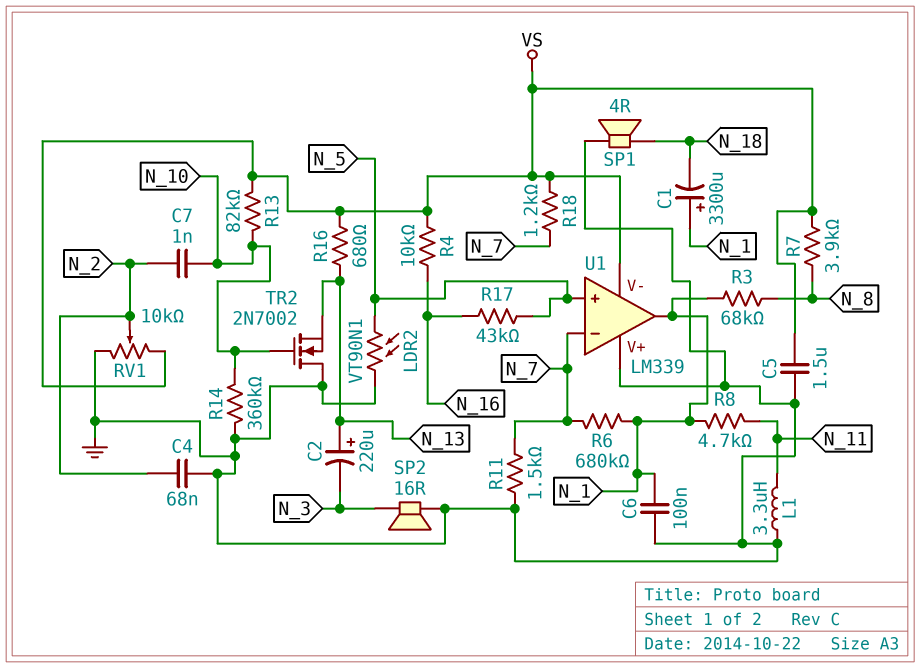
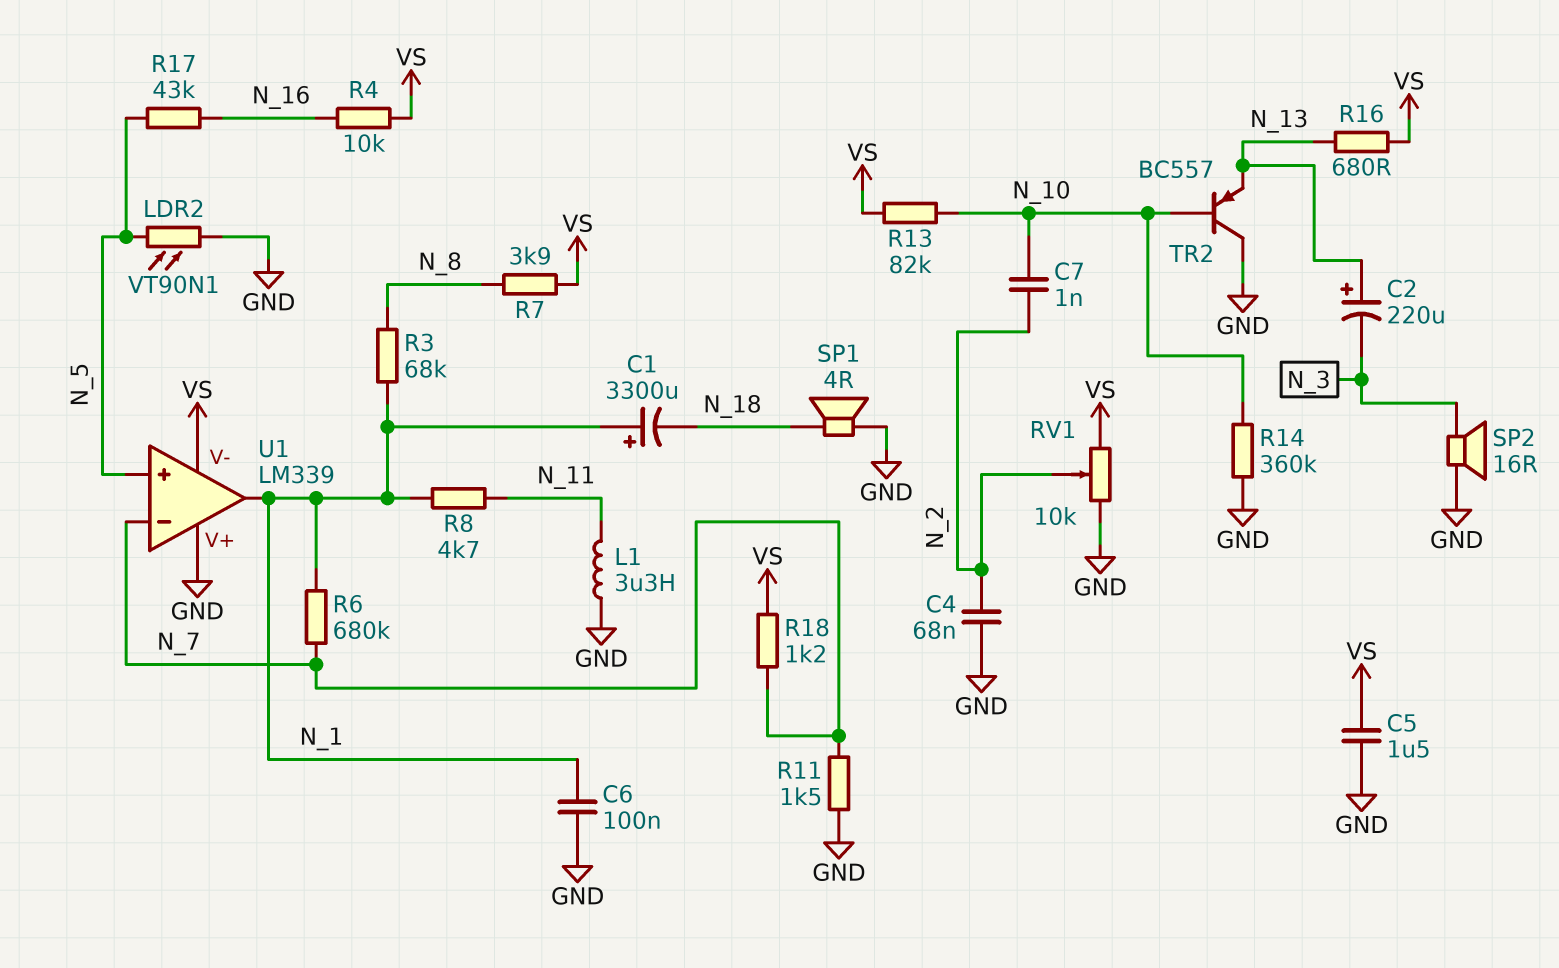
TR2: NMOS 2N7002 (G N_10, D GND, S N_13) -> PNP BC557 (B N_10, C GND, E N_13)

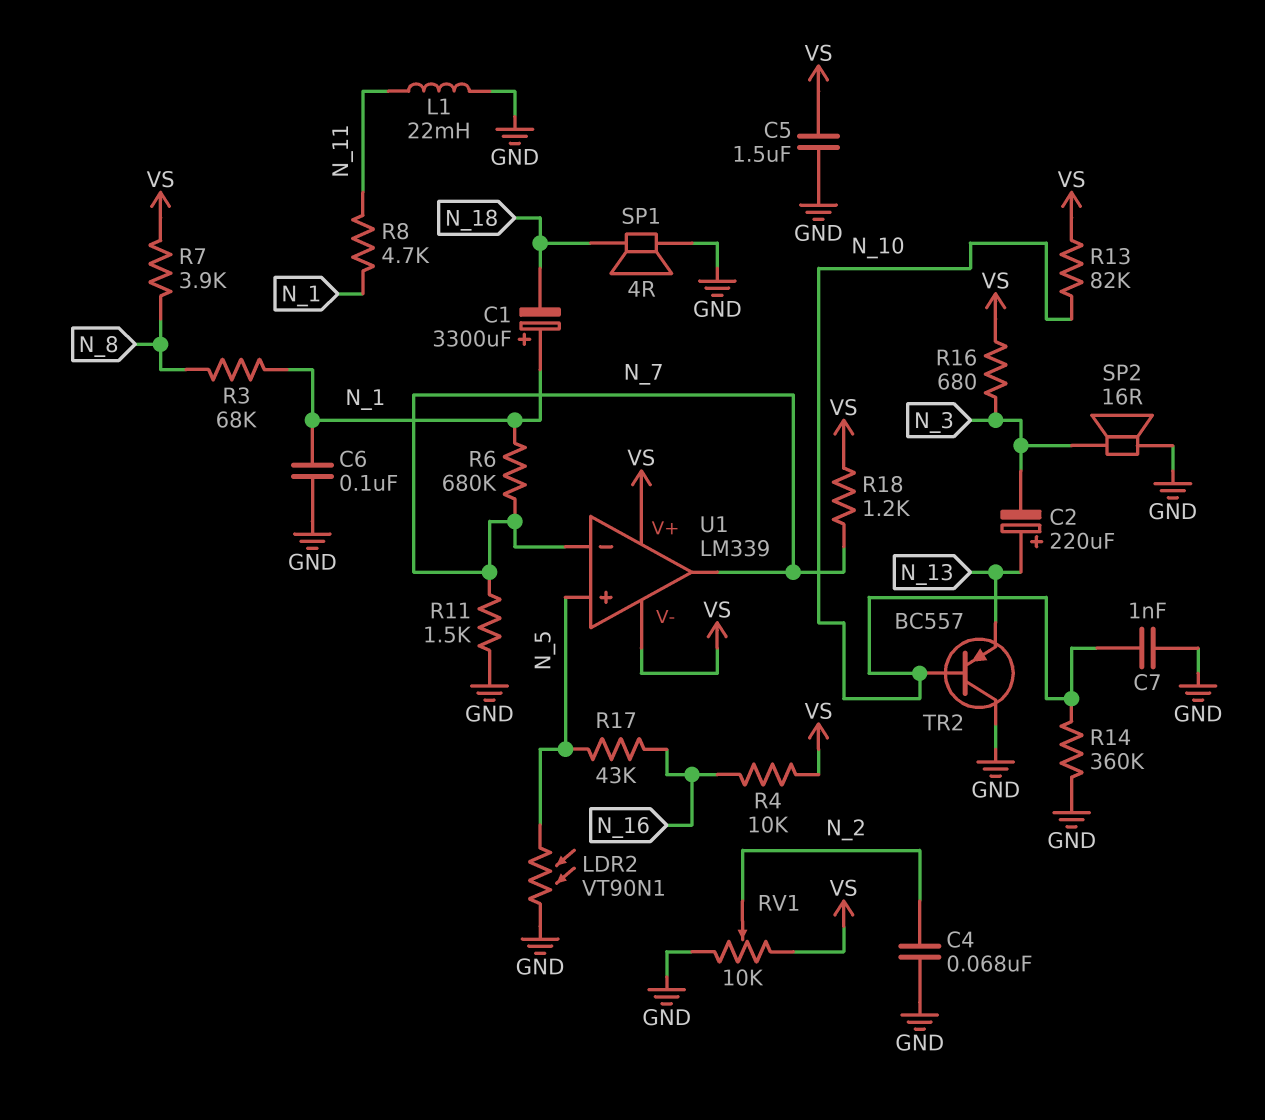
C7: 1nF (N_2, N_10) -> 1nF (GND, N_10)
L1: 3.3uH (GND, N_11) -> 22mH (GND, N_11)
R16: 680 (N_13, VS) -> 680 (N_3, VS)
U1 pin V+: GND -> VS
U1 pin out: N_1 -> N_7

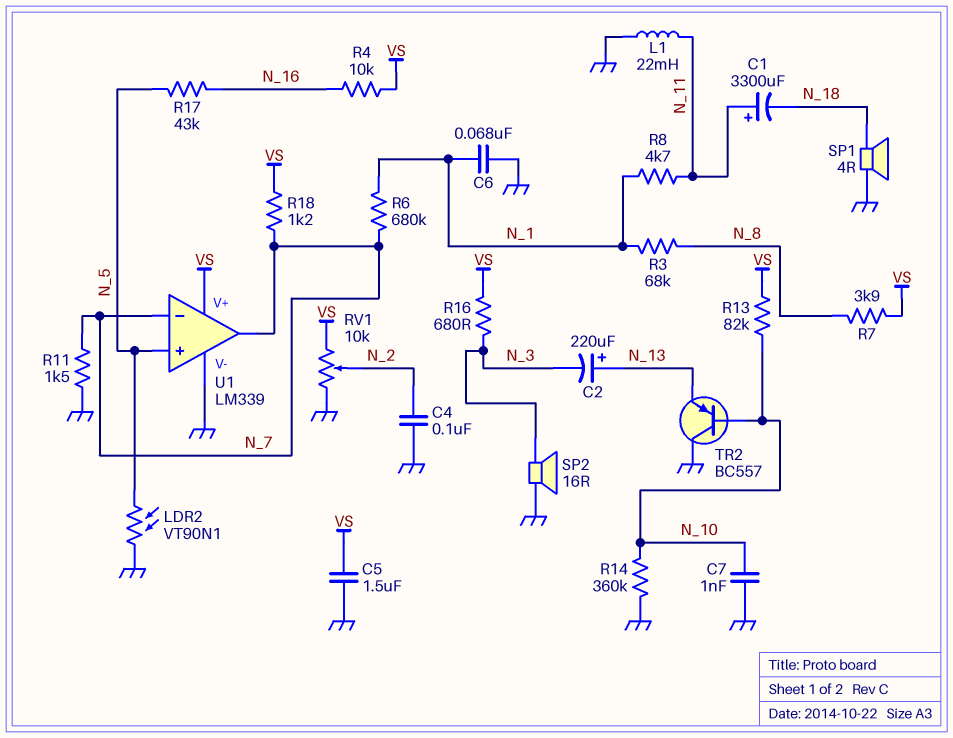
C1: 3300uF (plus N_1, minus N_18) -> 3300uF (plus N_11, minus N_18)
C4: 68nF (GND, N_2) -> 100nF (GND, N_2)
C6: 100nF (GND, N_1) -> 68nF (GND, N_1)
U1 pin V-: VS -> GND

